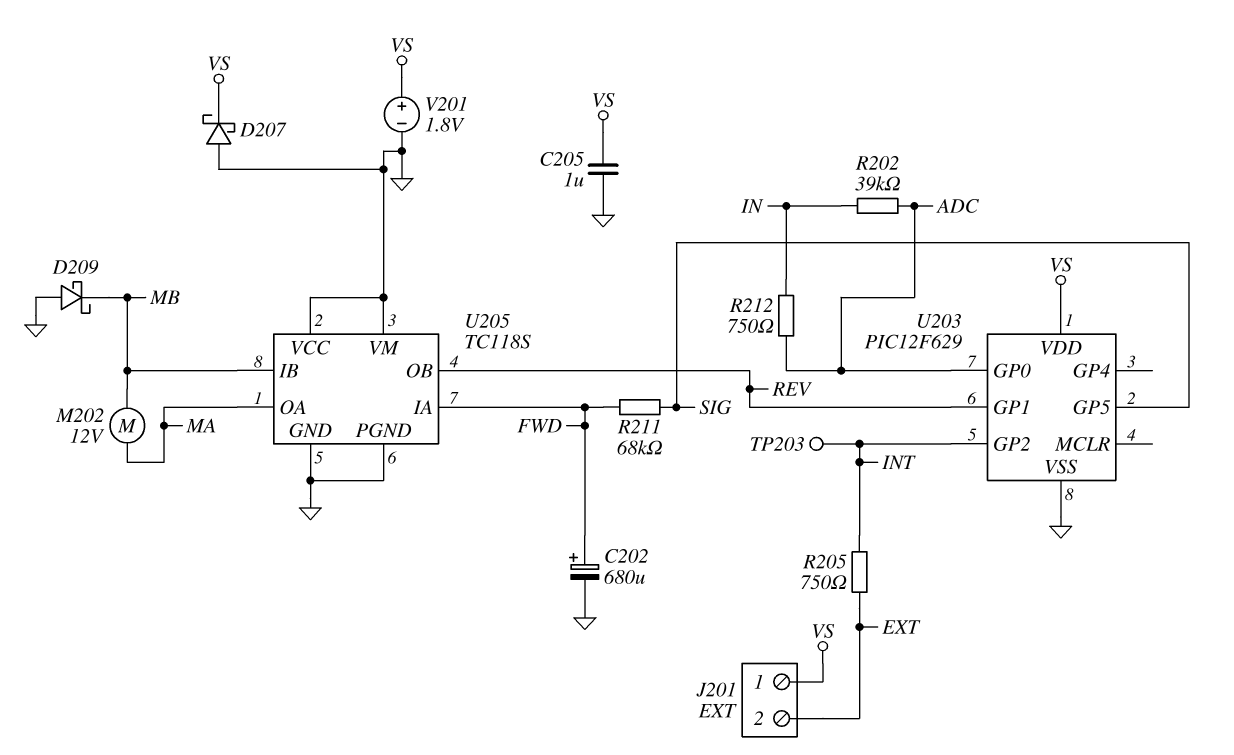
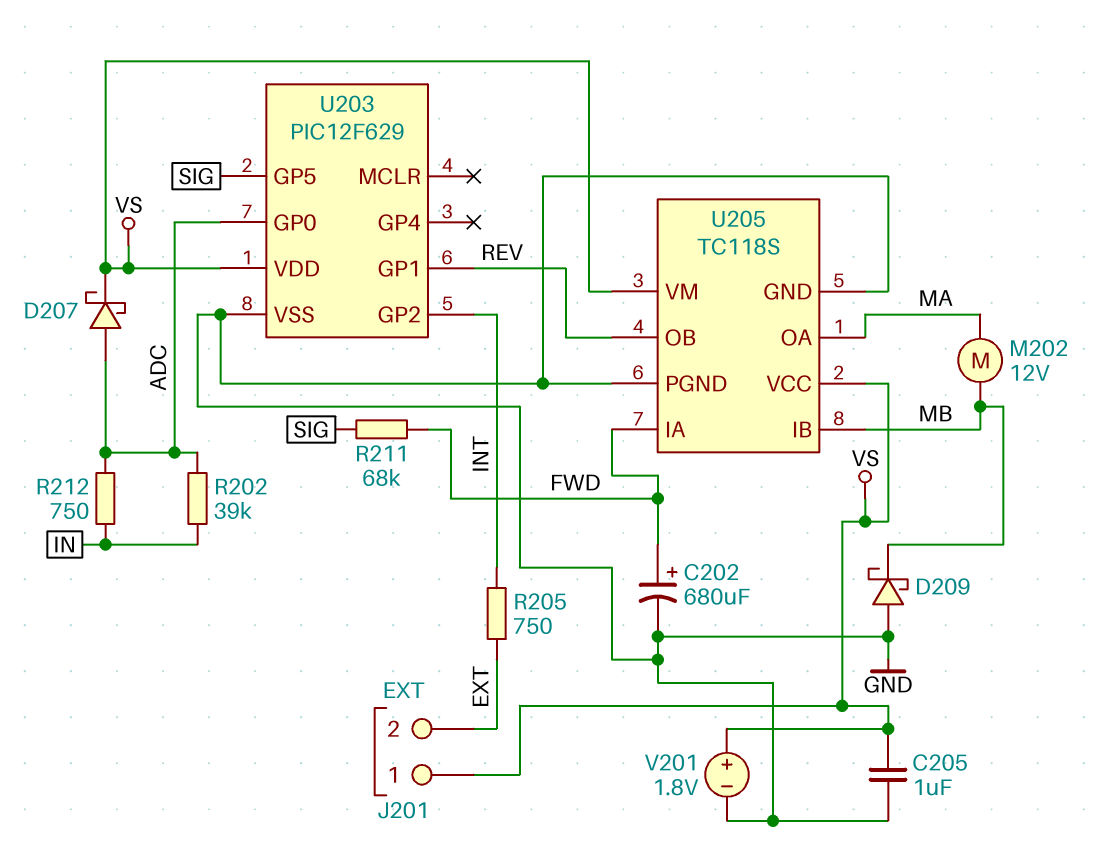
D207: schottky (A GND, K VS) -> schottky (A ADC, K VS)
TP203: test point (INT) -> none
U205 pin VCC: GND -> VS
U205 pin VM: GND -> VS

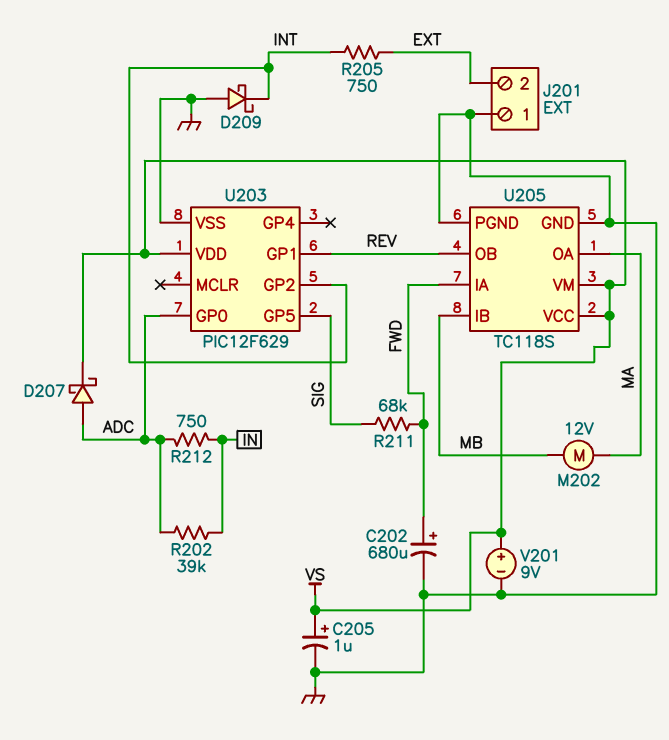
C205: 1uF (GND, VS) -> 1uF (plus VS, minus GND)
D209: schottky (A GND, K MB) -> schottky (A GND, K INT)
J201 pin 1: VS -> GND
V201: 1.8V (plus VS, minus GND) -> 9V (plus VS, minus GND)

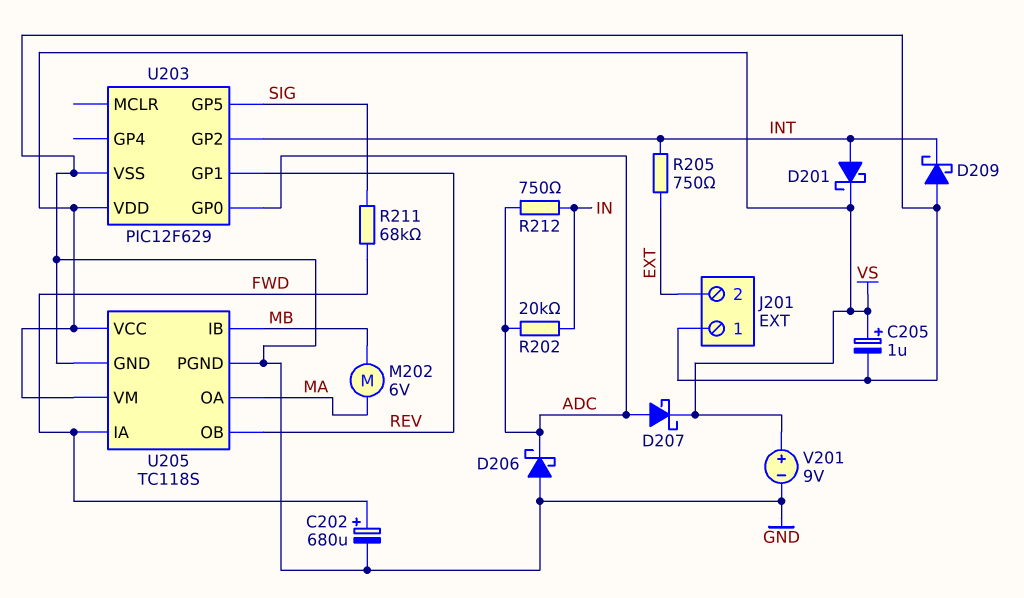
D201: none -> schottky (A INT, K VS)
D206: none -> schottky (A GND, K ADC)
M202: motor 12V (MA, MB) -> motor 6V (MA, MB)
R202: 39k (ADC, IN) -> 20k (ADC, IN)

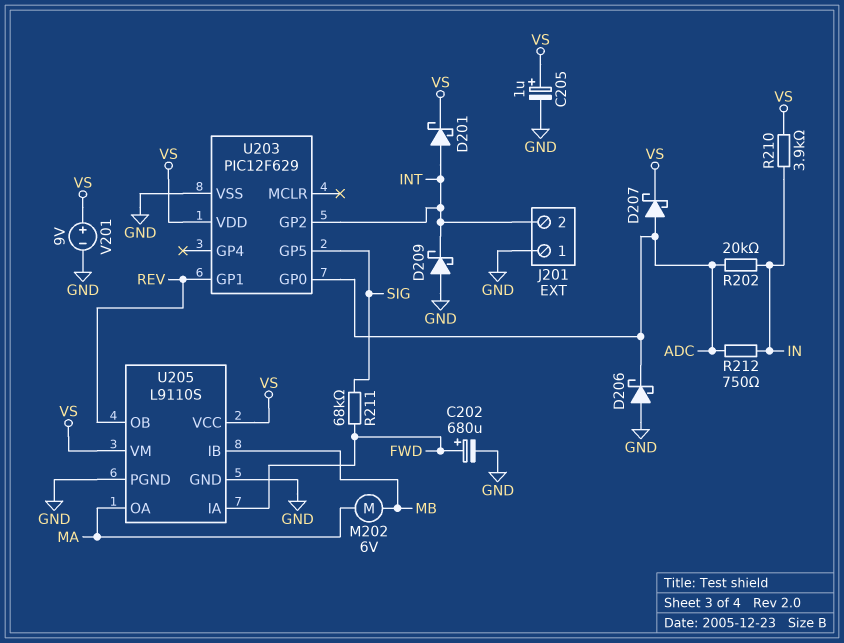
J201 pin 2: EXT -> INT
R205: 750 (EXT, INT) -> none
R210: none -> 3.9k (IN, VS)
U205: TC118S -> L9110S

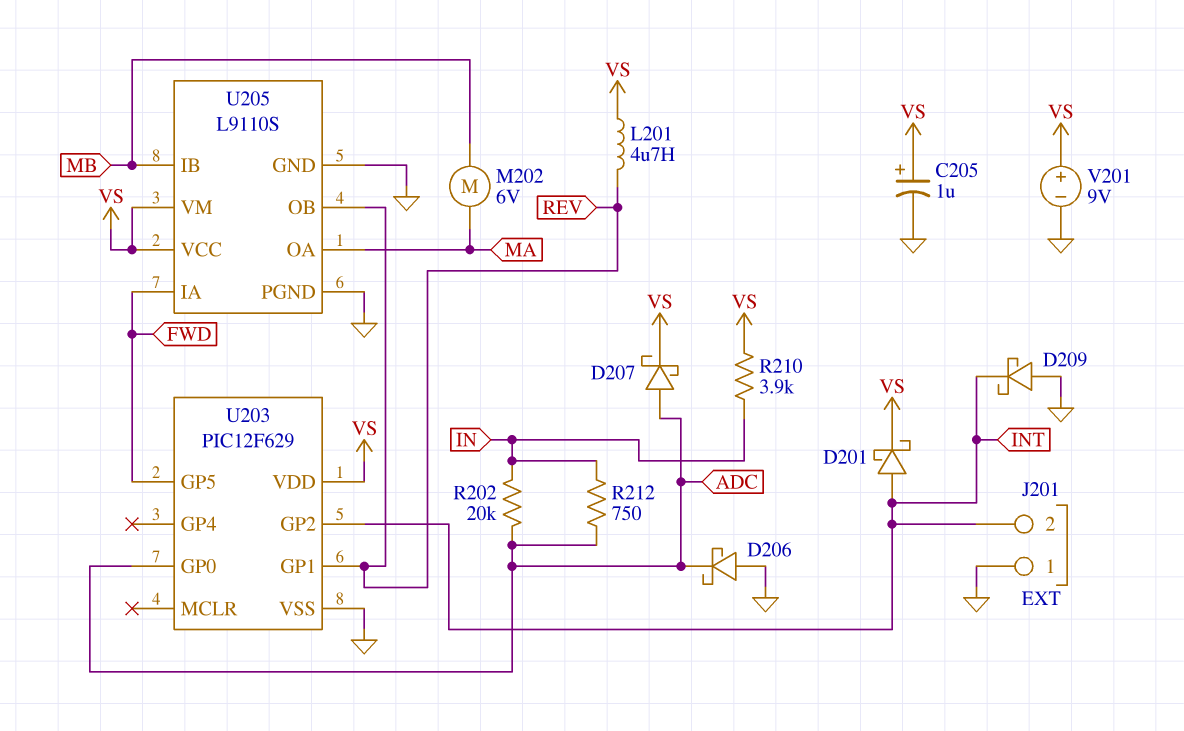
C202: 680uF (plus FWD, minus GND) -> none
L201: none -> 4.7uH (REV, VS)
R211: 68k (FWD, SIG) -> none
U203 pin GP5: SIG -> FWD

